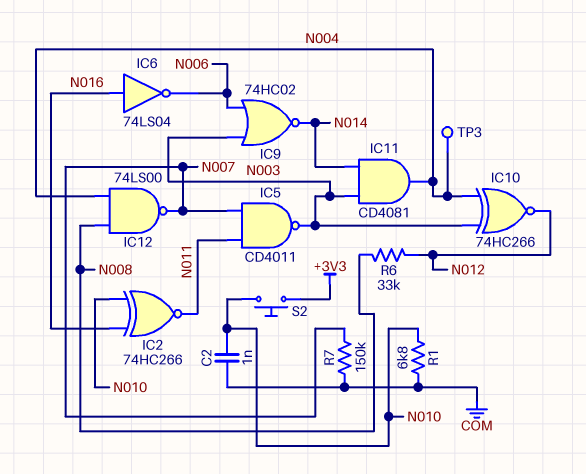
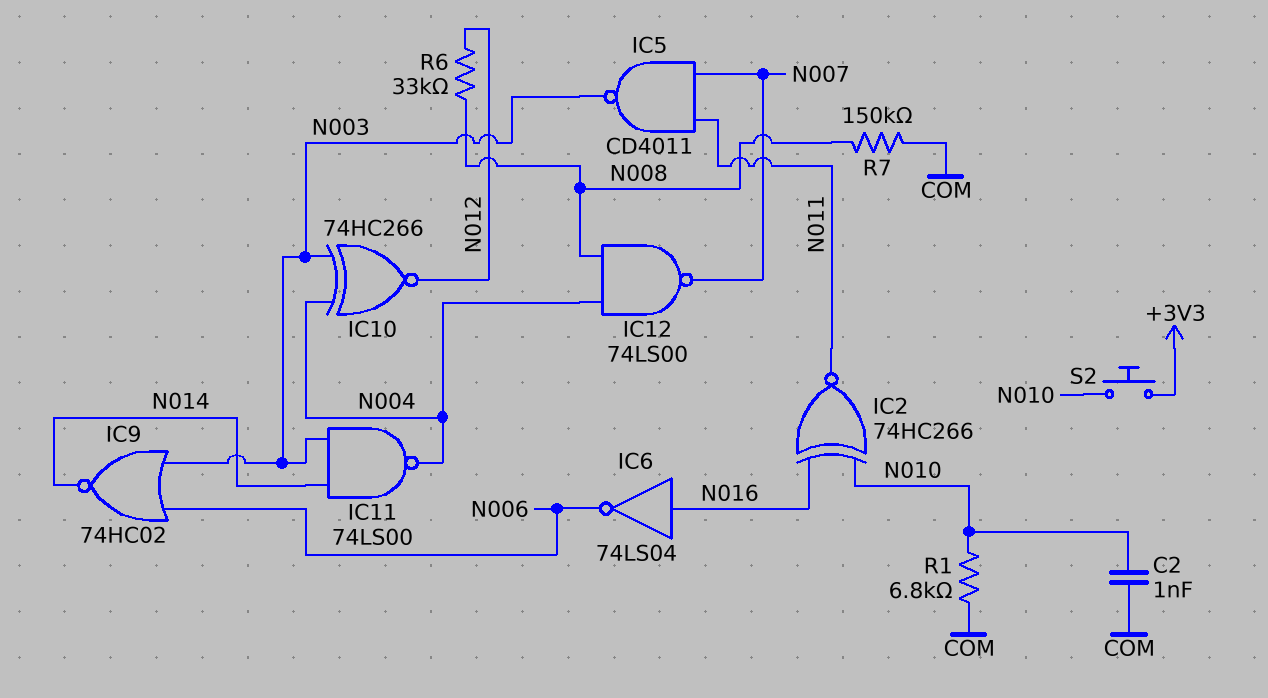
IC11: AND CD4081 (in N003, in N014, out N004) -> NAND 74LS00 (in N003, in N014, out N004)
R7: 150k (COM, N007) -> 150k (COM, N008)
TP3: test point (N004) -> none

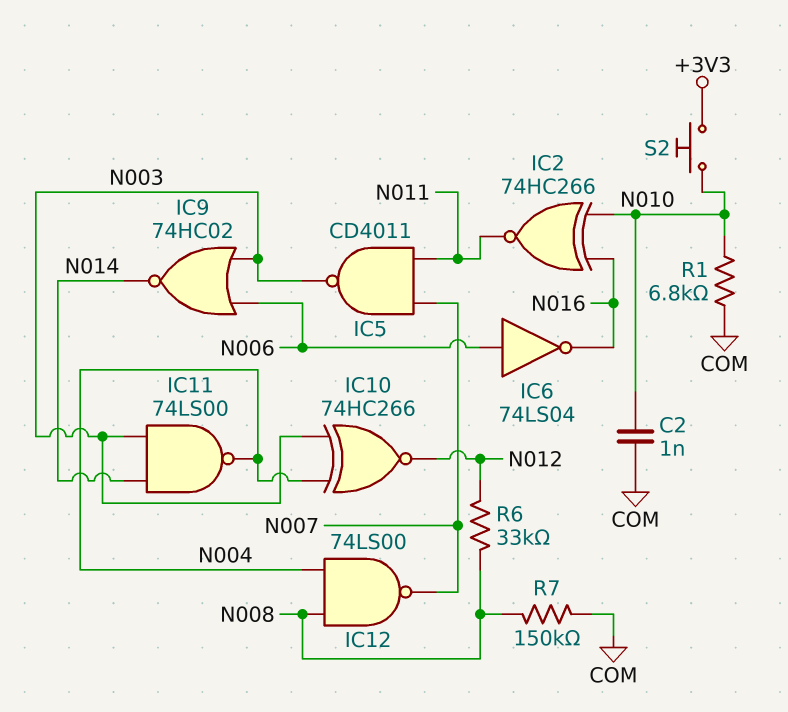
IC6: NOT 74LS04 (in N016, out N006) -> NOT 74LS04 (in N006, out N016)

